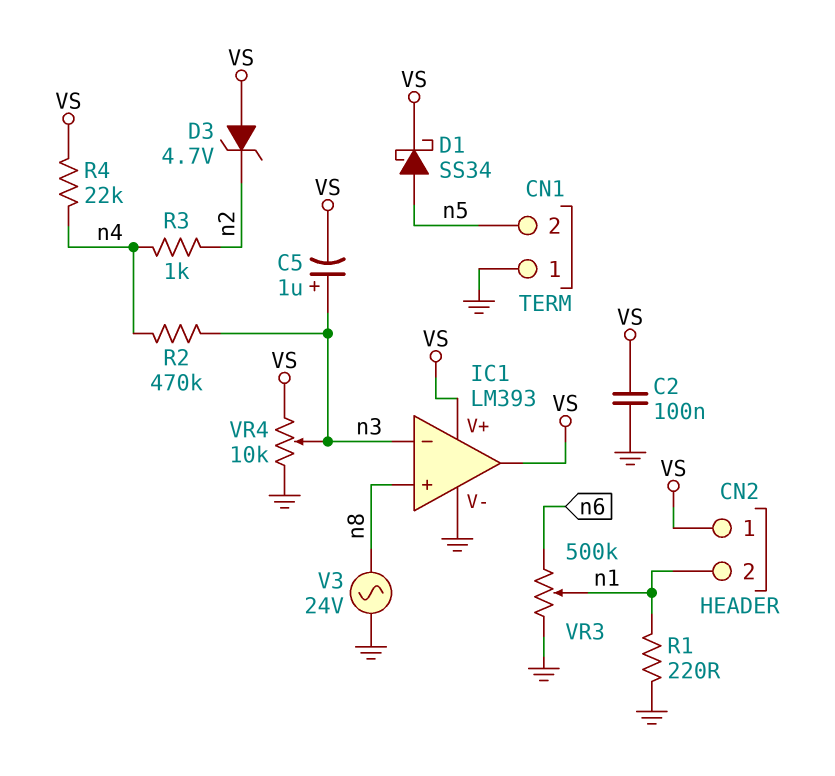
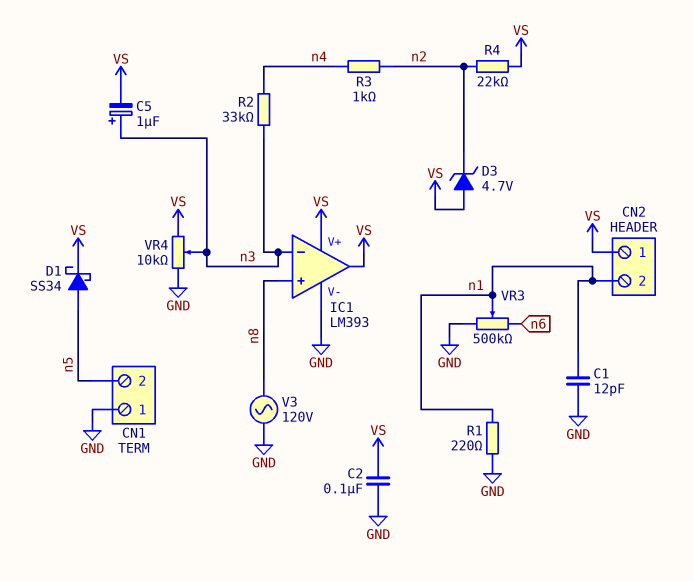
C1: none -> 12pF (GND, n1)
R2: 470k (n3, n4) -> 33k (n3, n4)
R4: 22k (VS, n4) -> 22k (VS, n2)
V3: AC 24V (GND, n8) -> AC 120V (GND, n8)

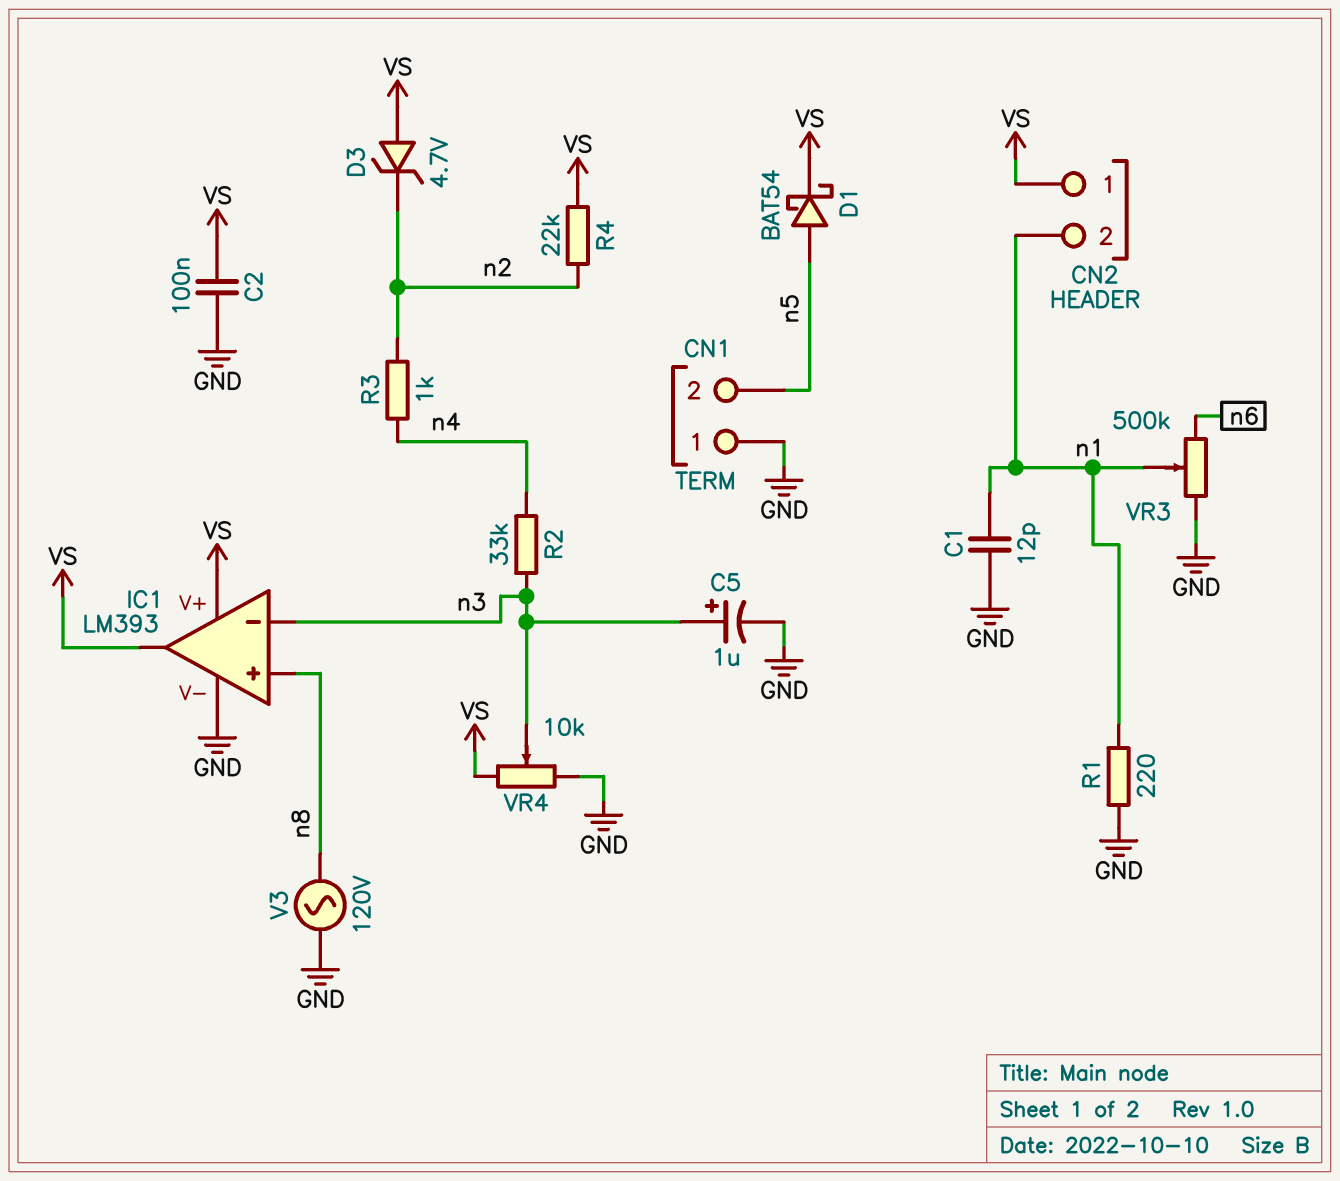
C5: 1uF (plus n3, minus VS) -> 1uF (plus n3, minus GND)
D1: schottky SS34 (A n5, K VS) -> schottky BAT54 (A n5, K VS)

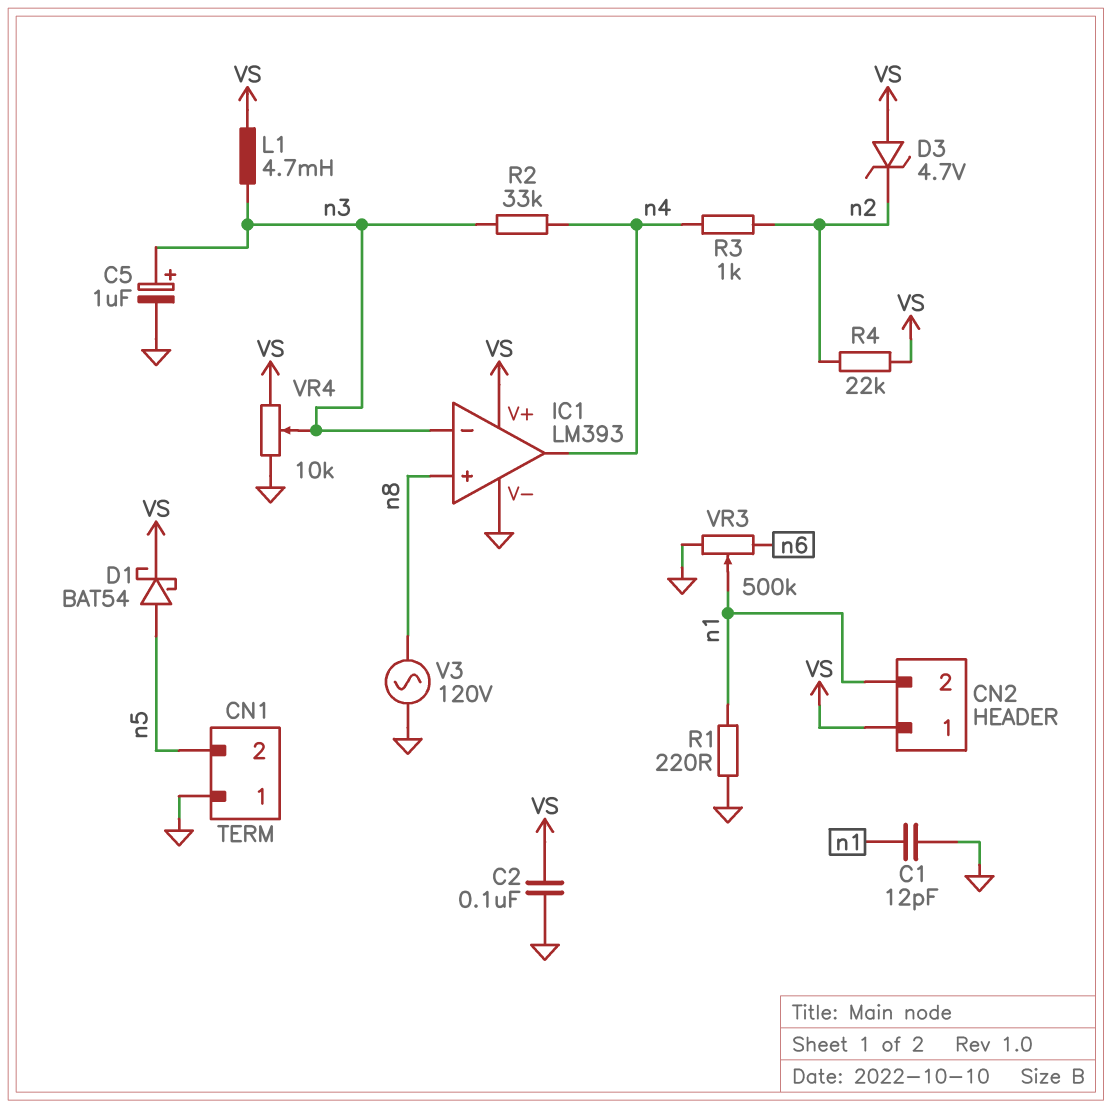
IC1 pin out: VS -> n4
L1: none -> 4.7mH (VS, n3)

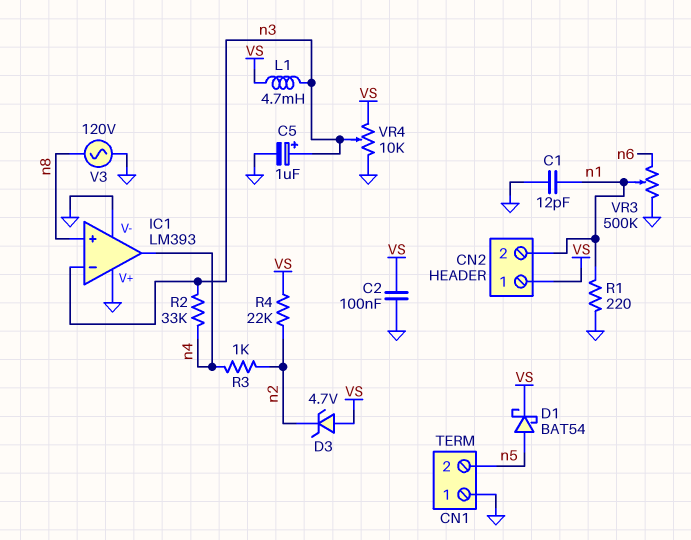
IC1 pin V+: VS -> GND

